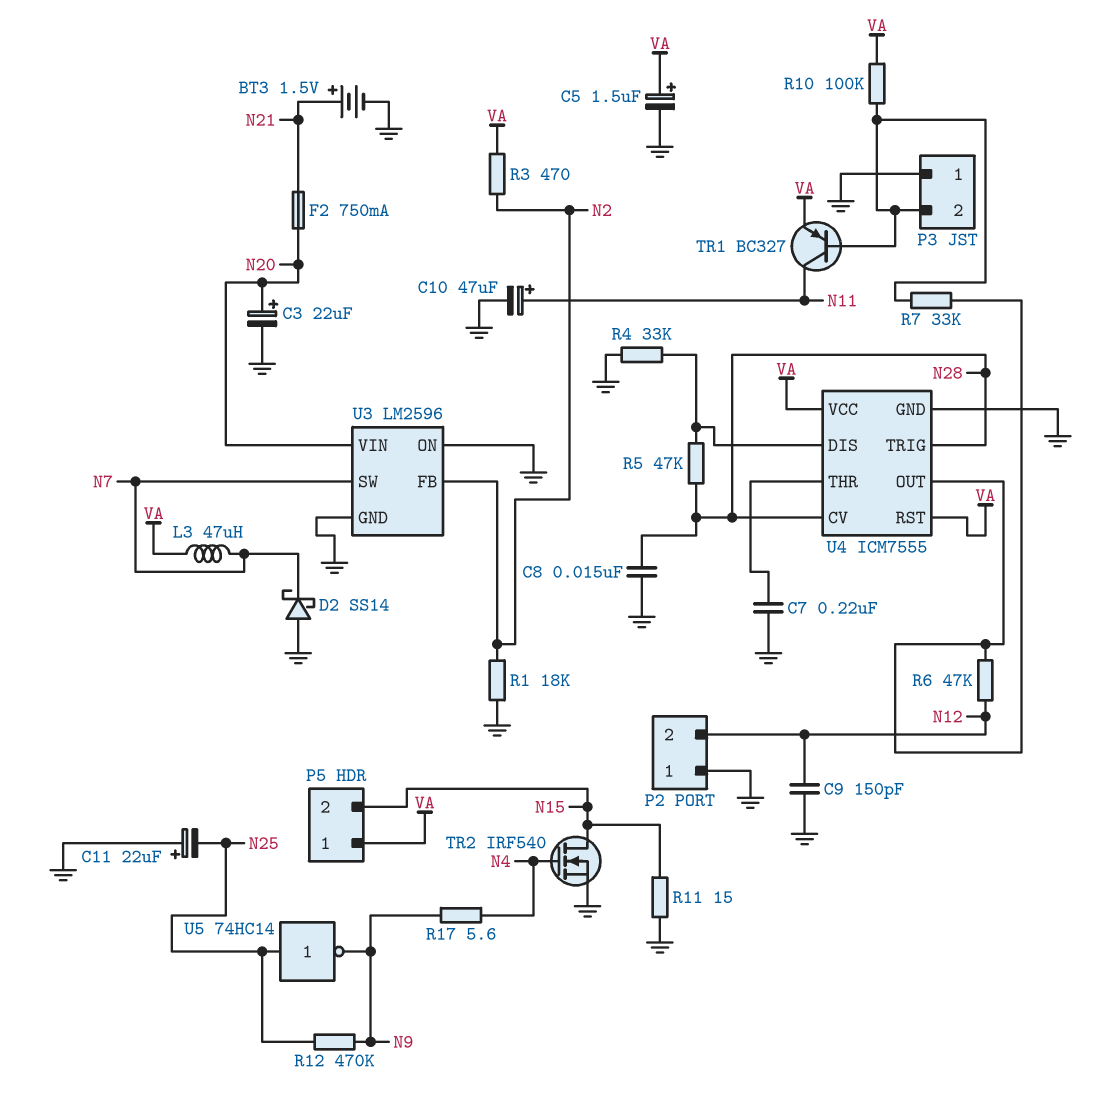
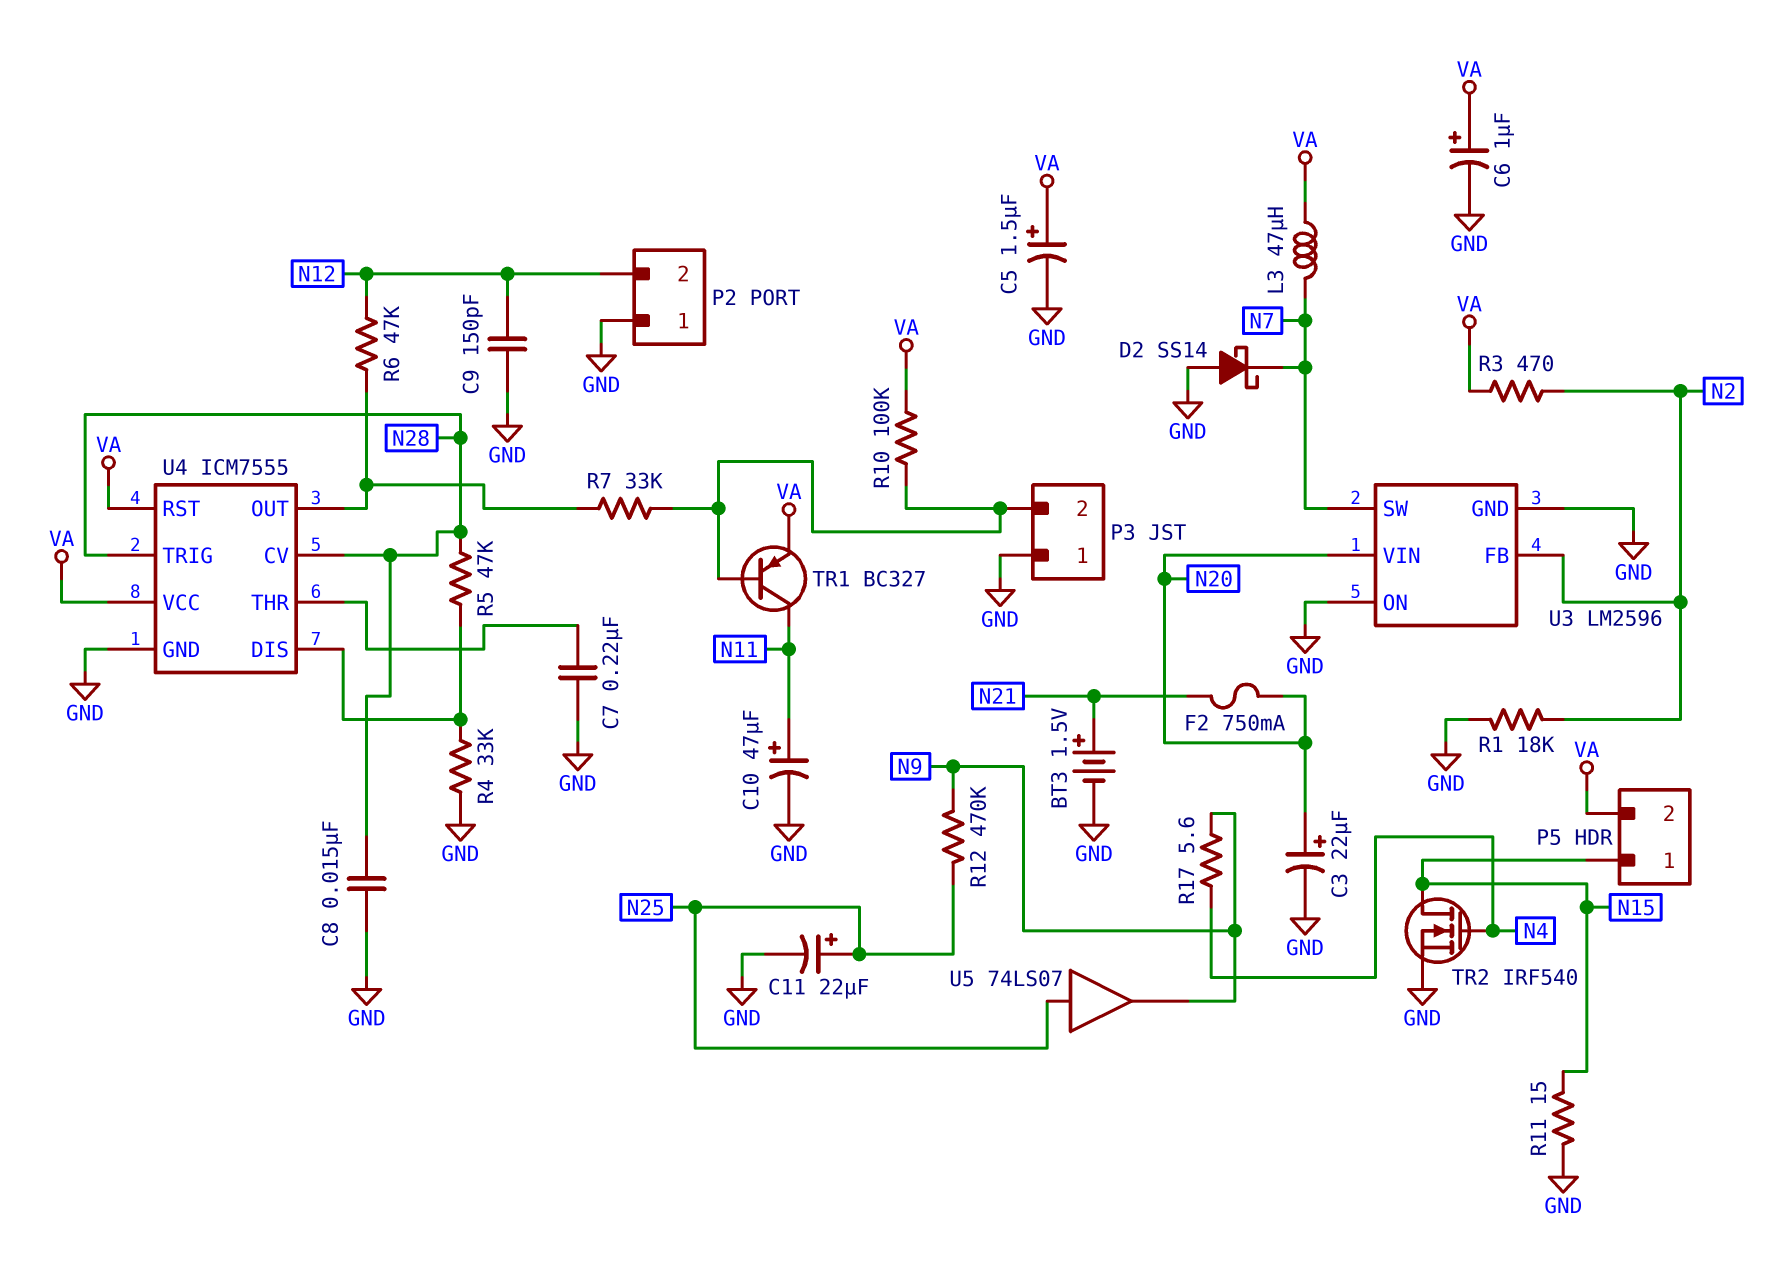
C6: none -> 1uF (plus VA, minus GND)
C11: 22uF (plus GND, minus N25) -> 22uF (plus N25, minus GND)
P5 pin 1: VA -> N15
P5 pin 2: N15 -> VA
U5: NOT 74HC14 (in N25, out N9) -> buffer 74LS07 (in N25, out N9)

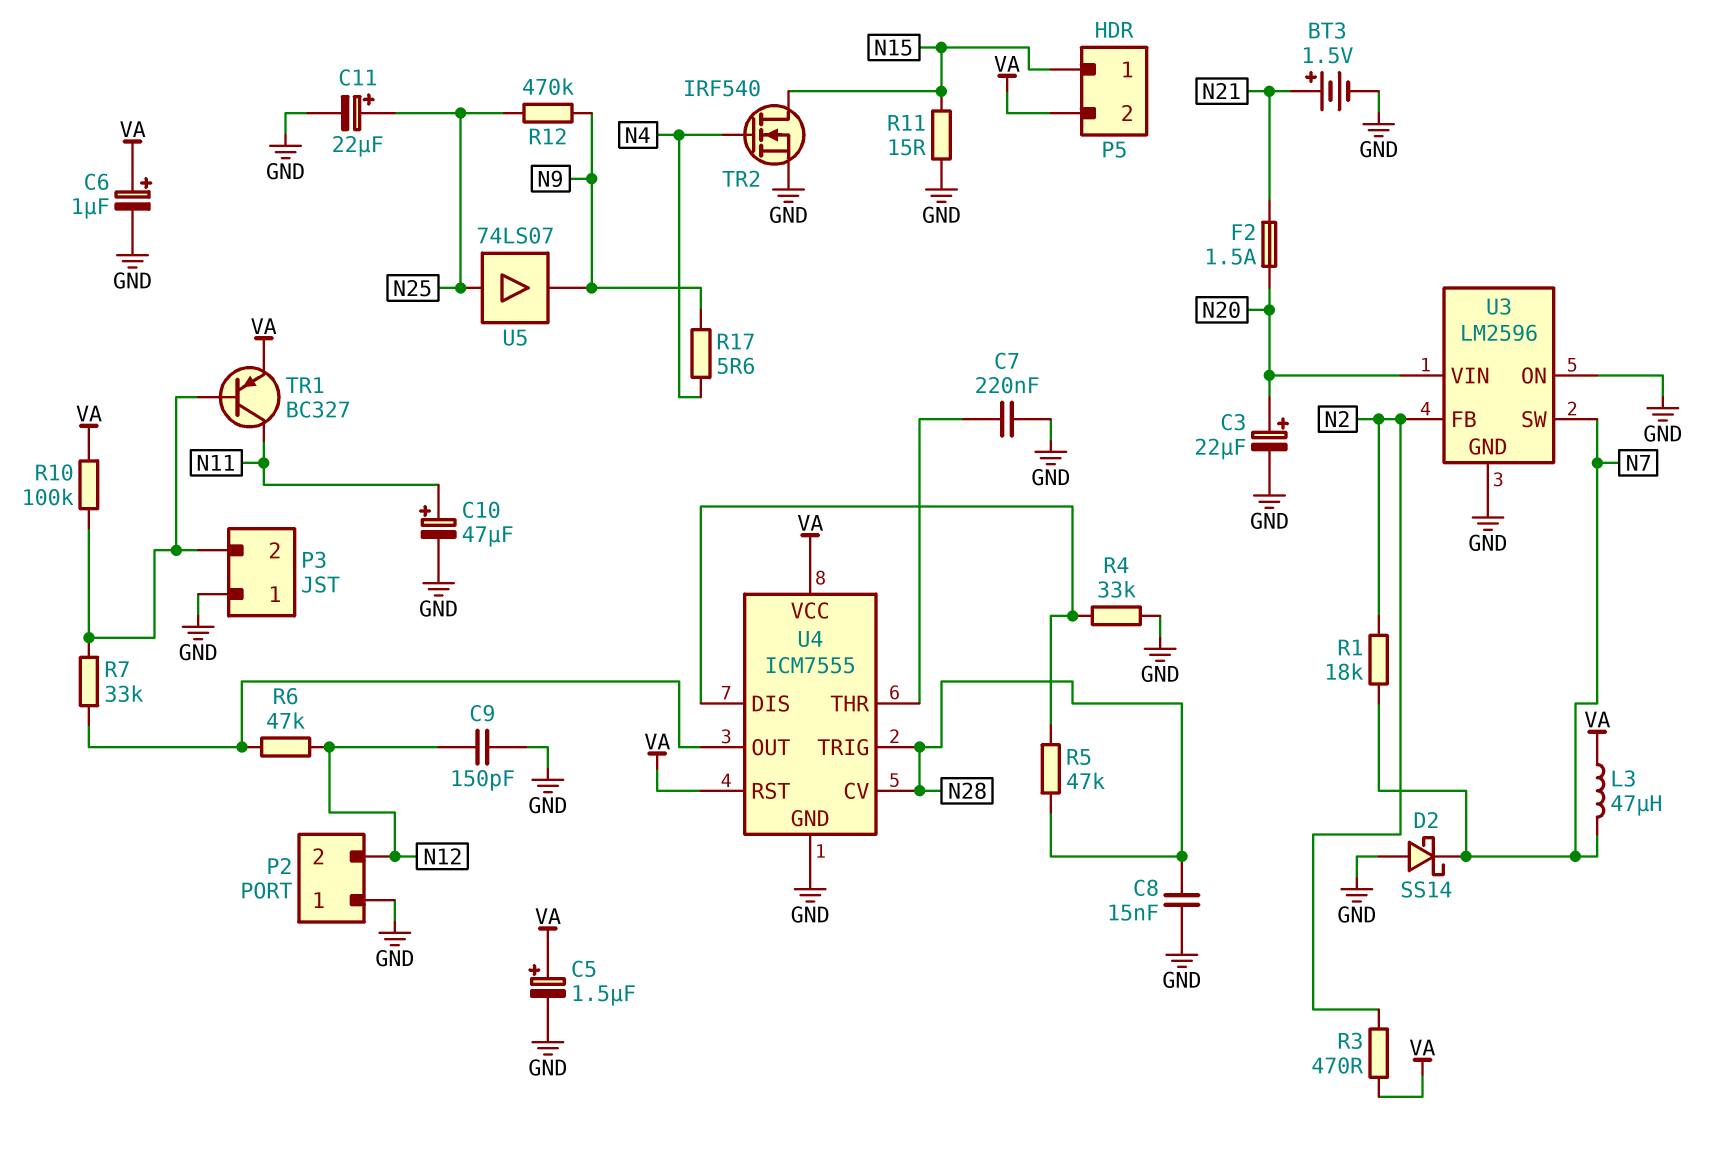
F2: 750mA (N20, N21) -> 1.5A (N20, N21)
R1: 18k (GND, N2) -> 18k (N2, N7)

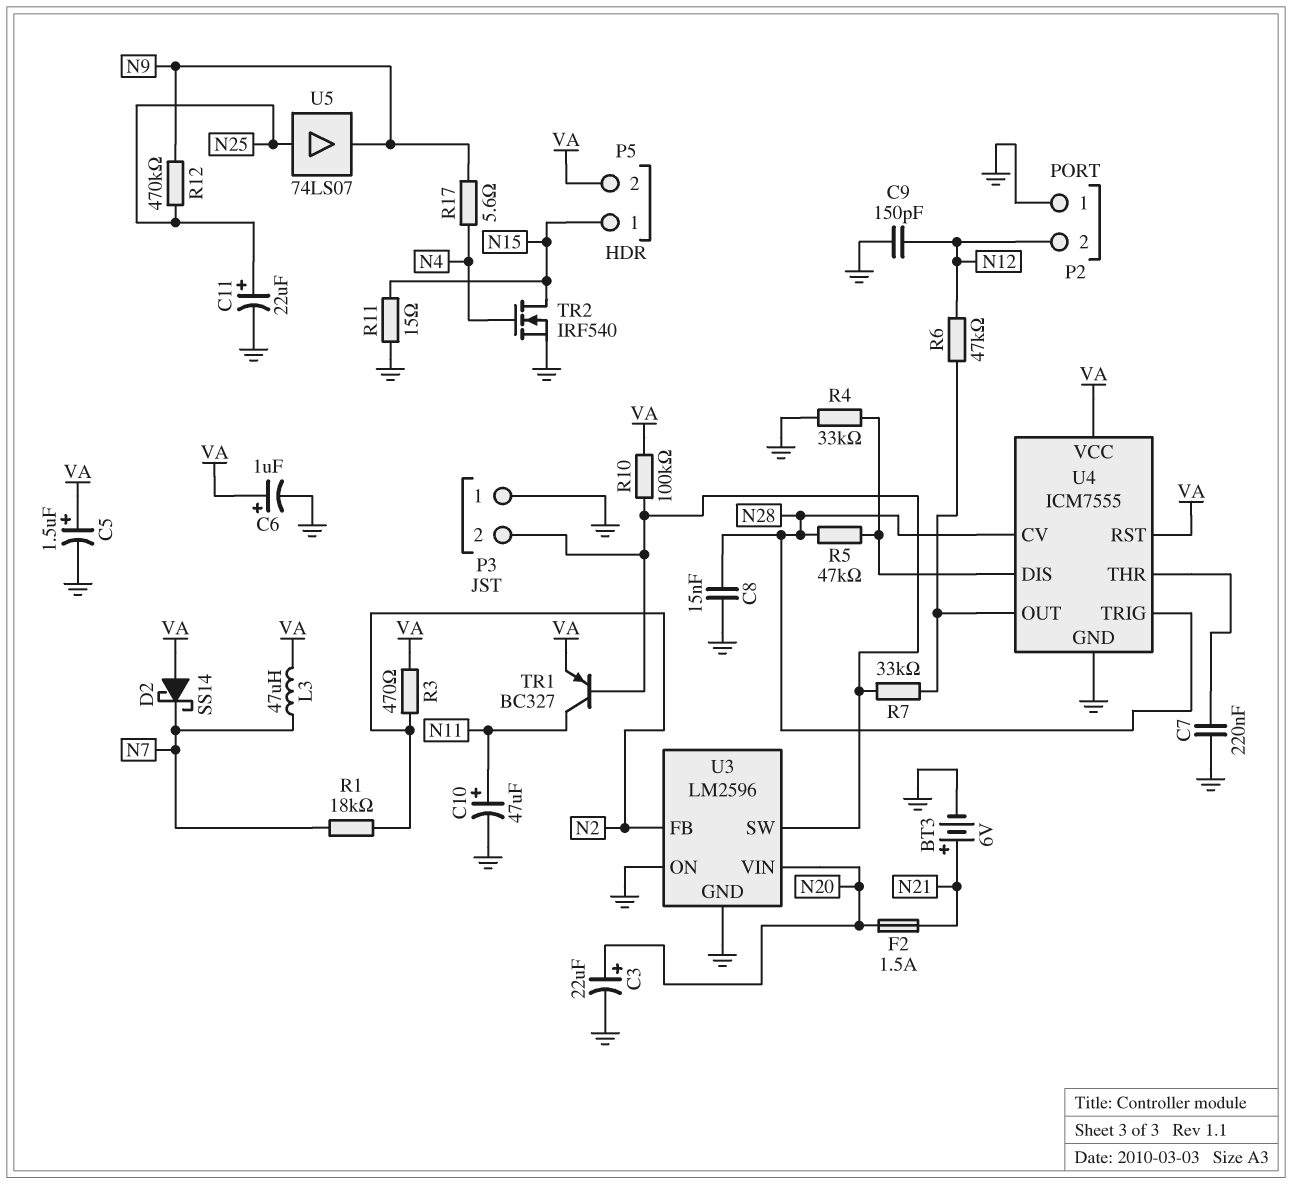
BT3: 1.5V (plus N21, minus GND) -> 6V (plus N21, minus GND)
D2: schottky SS14 (A GND, K N7) -> schottky SS14 (A VA, K N7)
U3 pin SW: N7 -> P3/2

